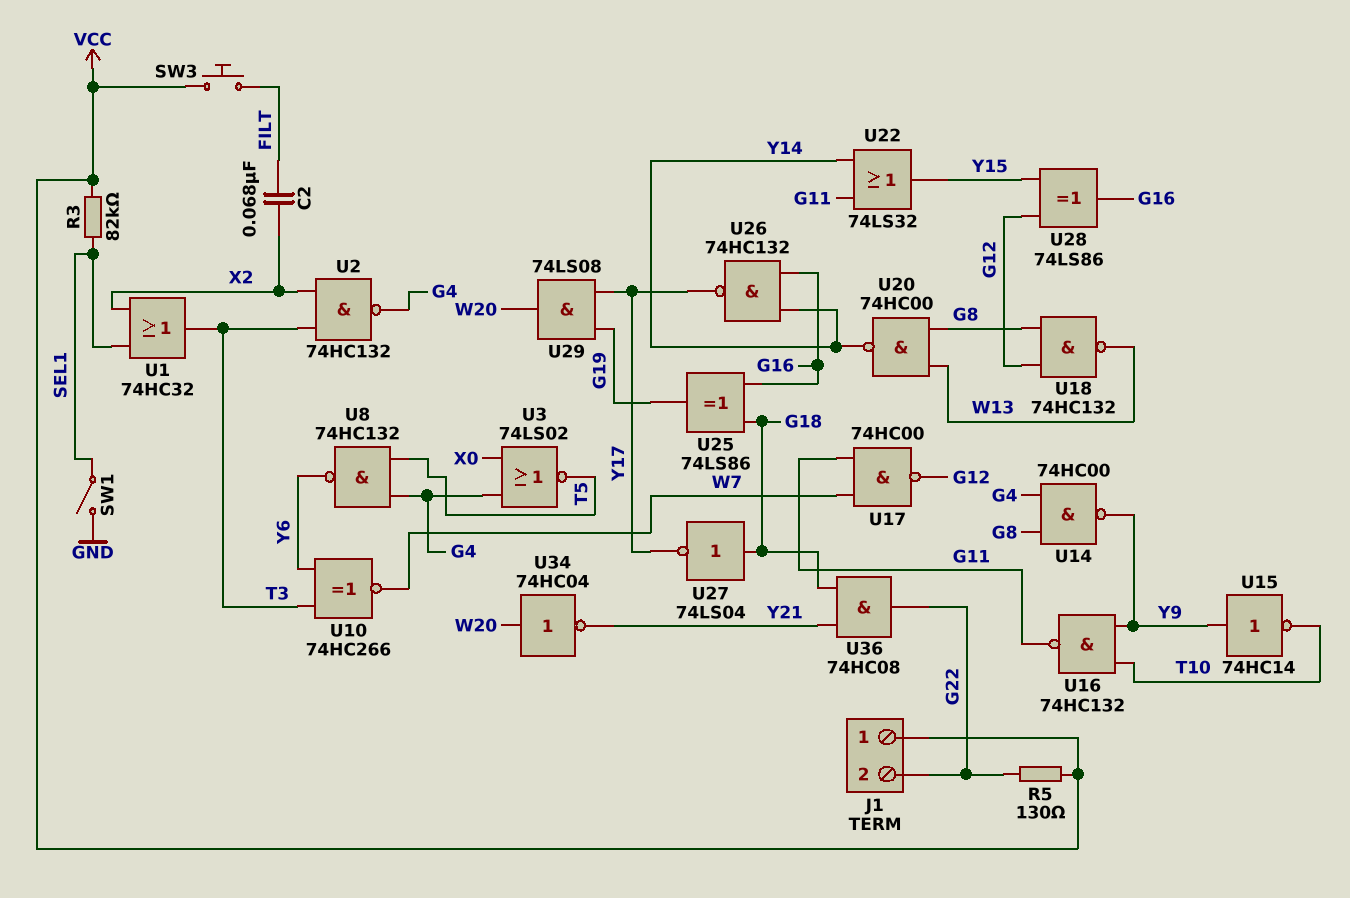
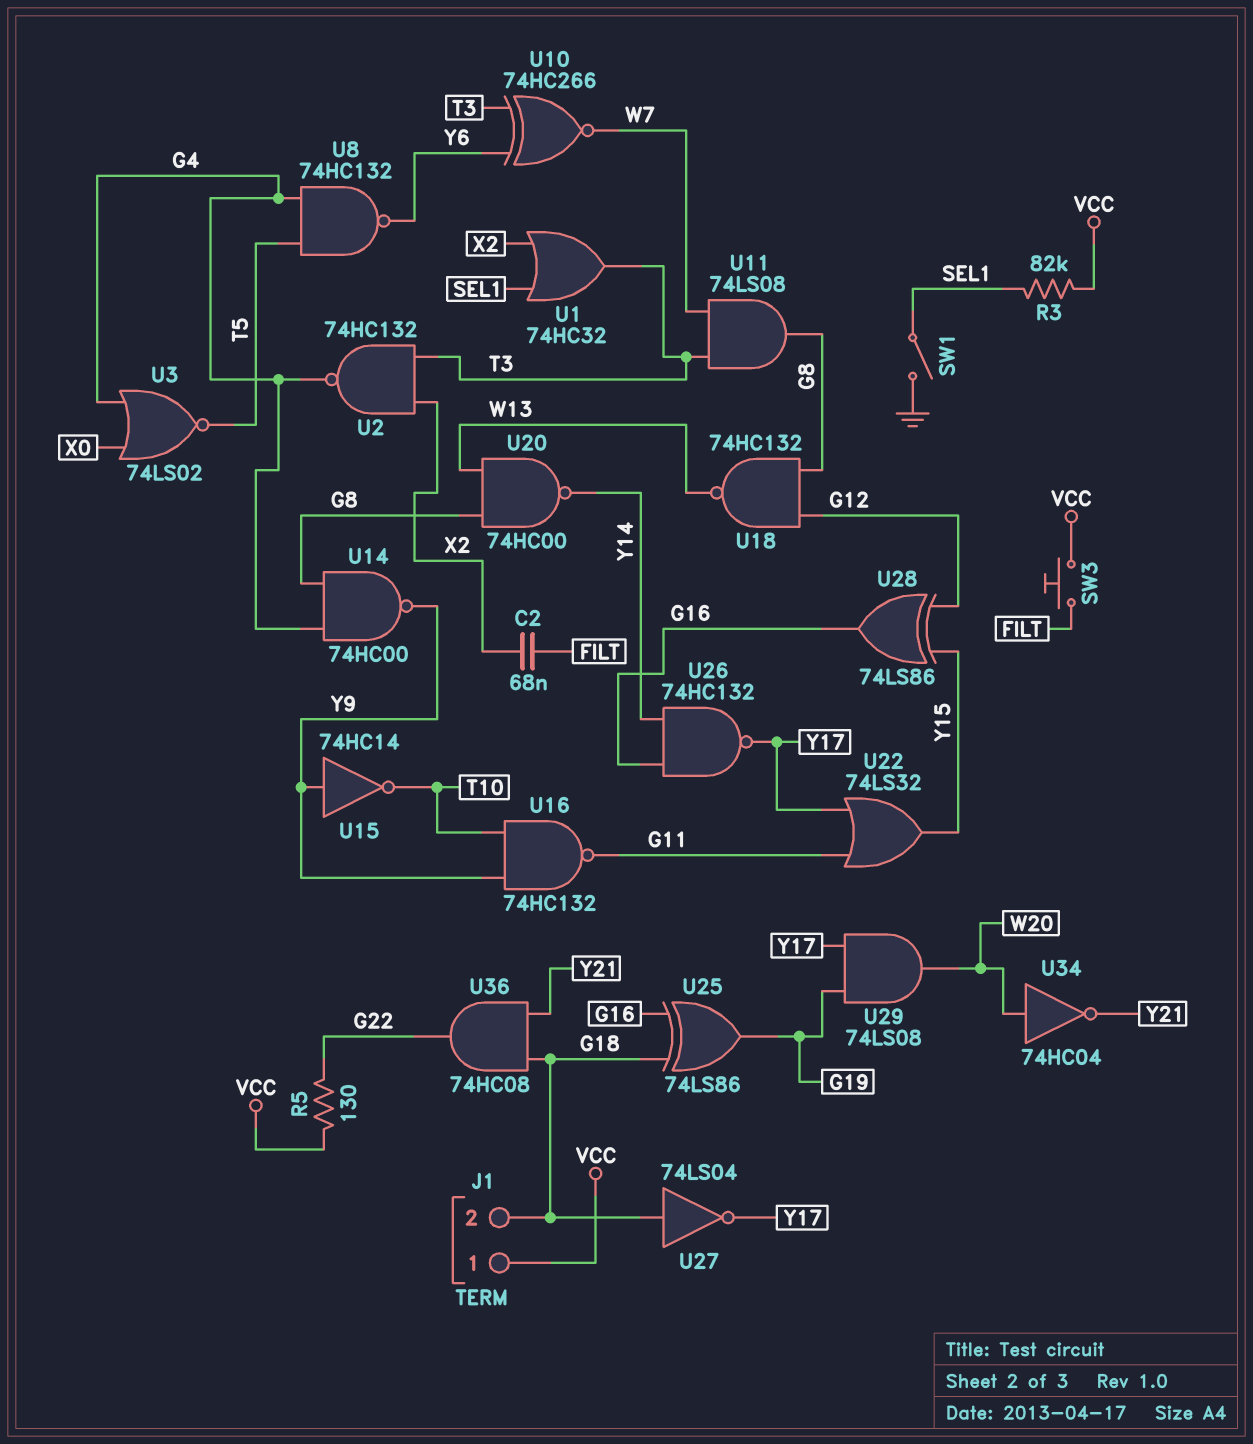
J1 pin 2: G22 -> G18
U11: none -> AND 74LS08 (in T3, in W7, out G8)
U17: NAND 74HC00 (in G11, in W7, out G12) -> none
U22: OR 74LS32 (in G11, in Y14, out Y15) -> OR 74LS32 (in G11, in Y17, out Y15)

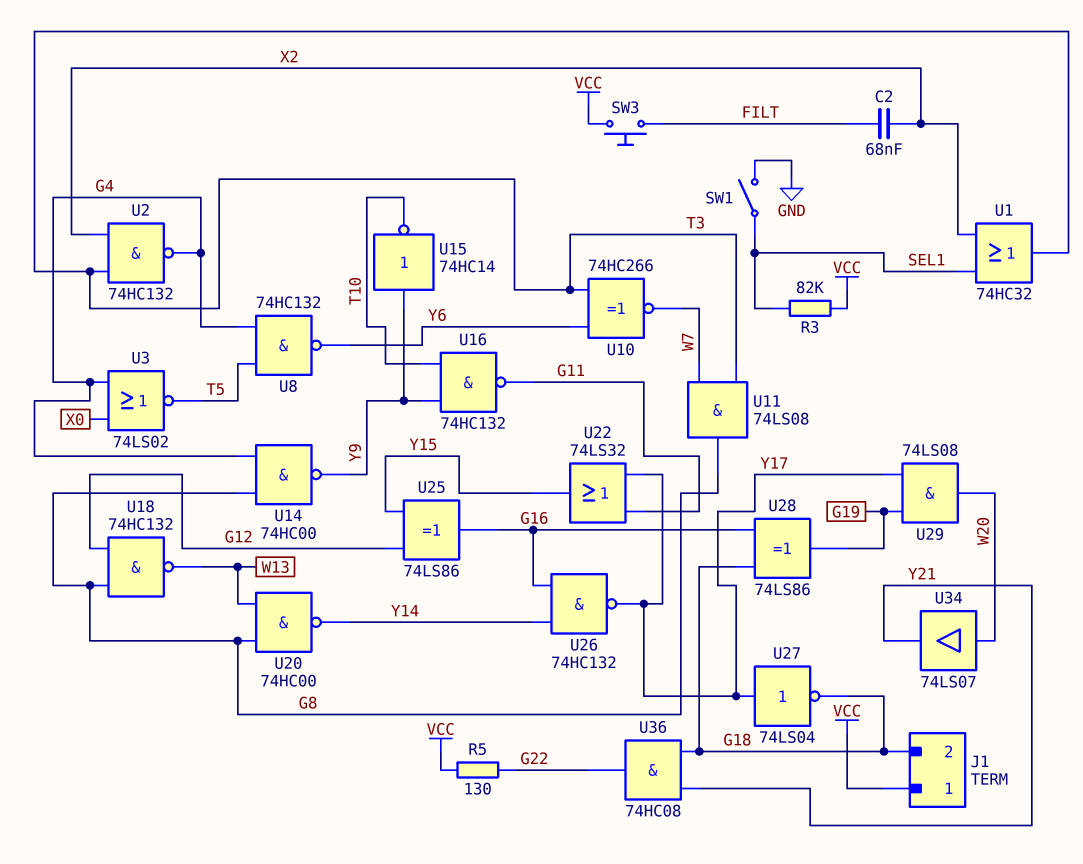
U25: XOR 74LS86 (in G16, in G18, out G19) -> XOR 74LS86 (in G12, in Y15, out G16)
U27: NOT 74LS04 (in G18, out Y17) -> NOT 74LS04 (in Y17, out G18)
U28: XOR 74LS86 (in G12, in Y15, out G16) -> XOR 74LS86 (in G16, in G18, out G19)
U34: NOT 74HC04 (in W20, out Y21) -> buffer 74LS07 (in W20, out Y21)

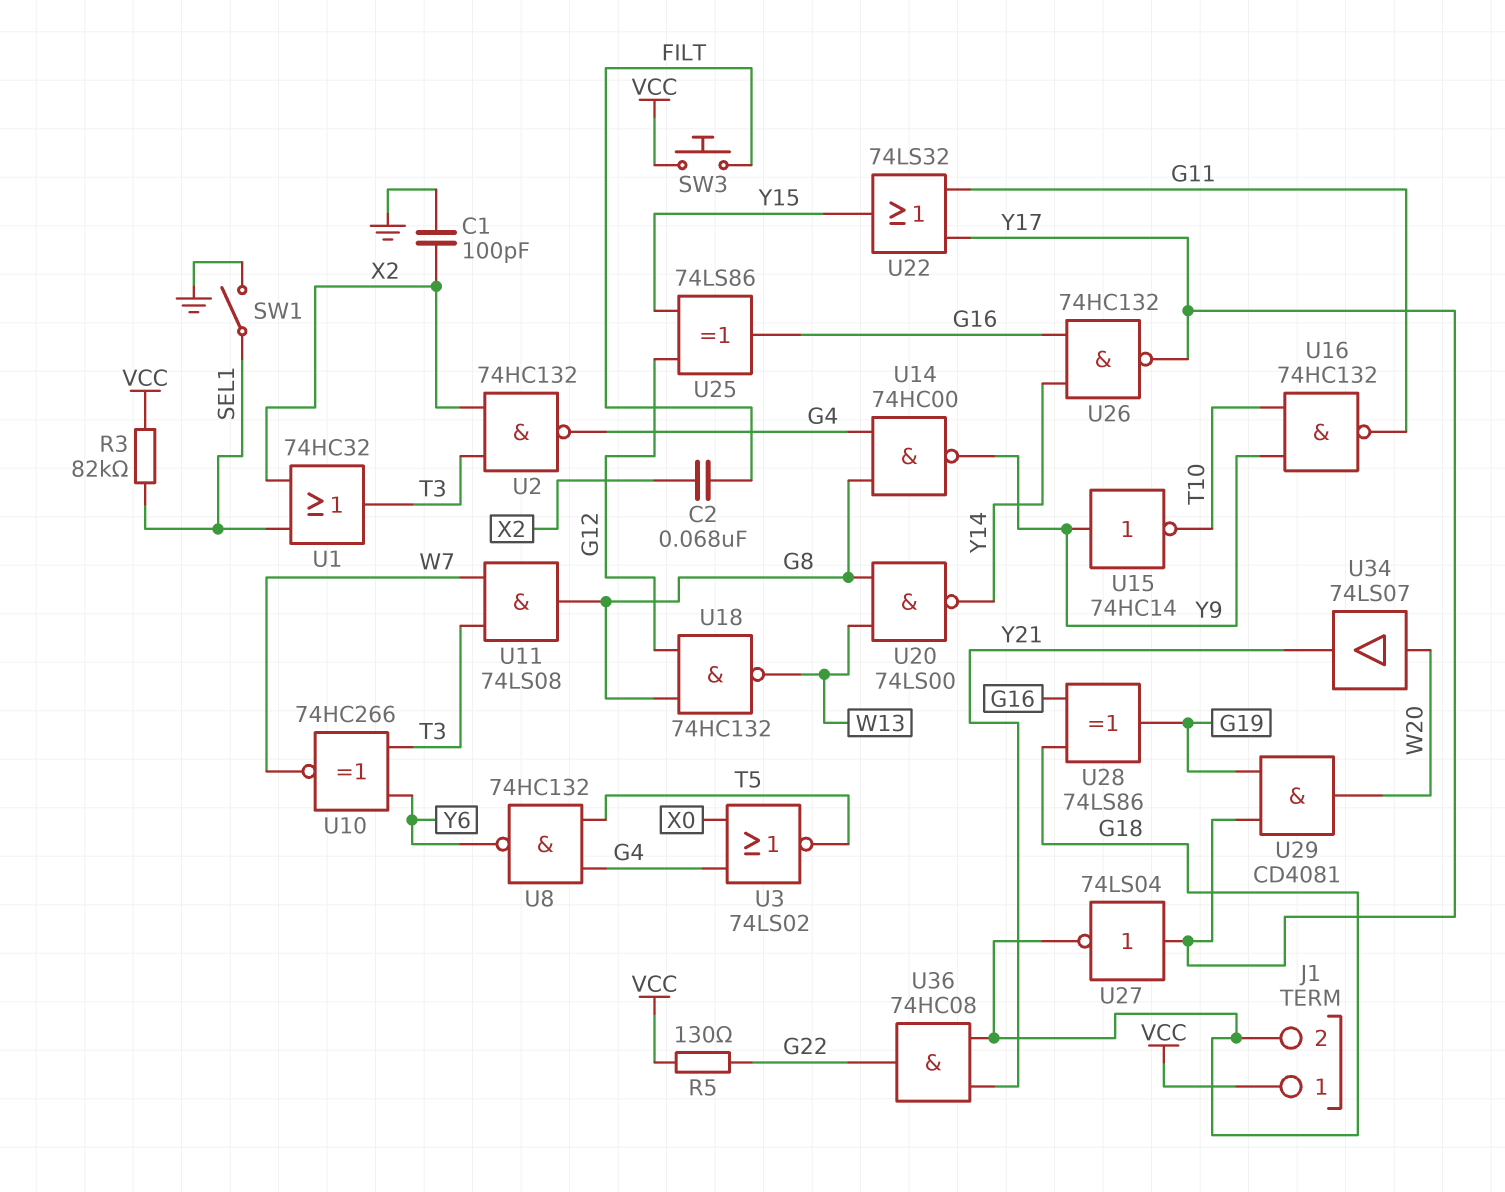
C1: none -> 100pF (GND, X2)
U20: NAND 74HC00 (in G8, in W13, out Y14) -> NAND 74LS00 (in G8, in W13, out Y14)
U29: AND 74LS08 (in G19, in Y17, out W20) -> AND CD4081 (in G19, in Y17, out W20)

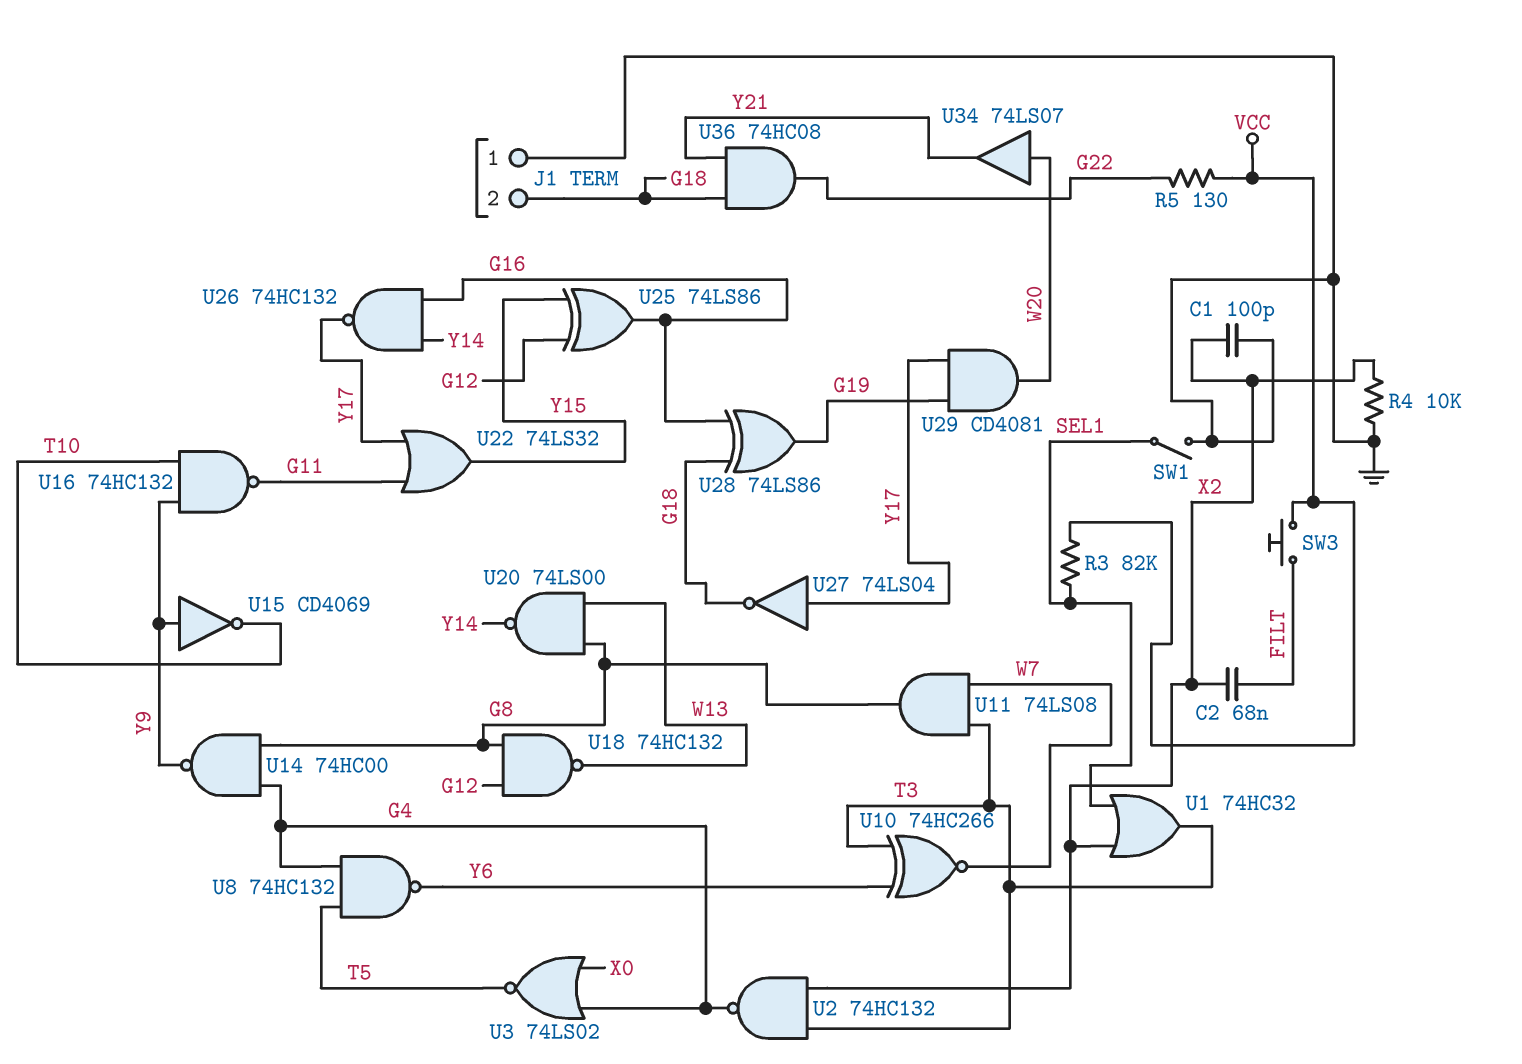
J1 pin 1: VCC -> GND
R4: none -> 10k (GND, X2)
U15: NOT 74HC14 (in Y9, out T10) -> NOT CD4069 (in Y9, out T10)

